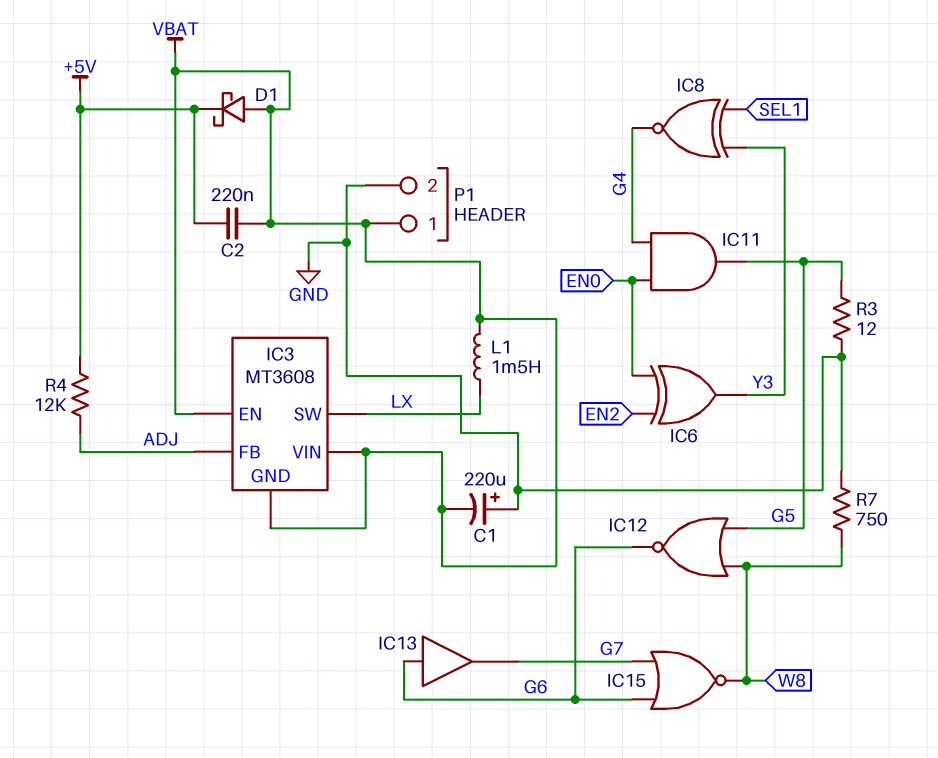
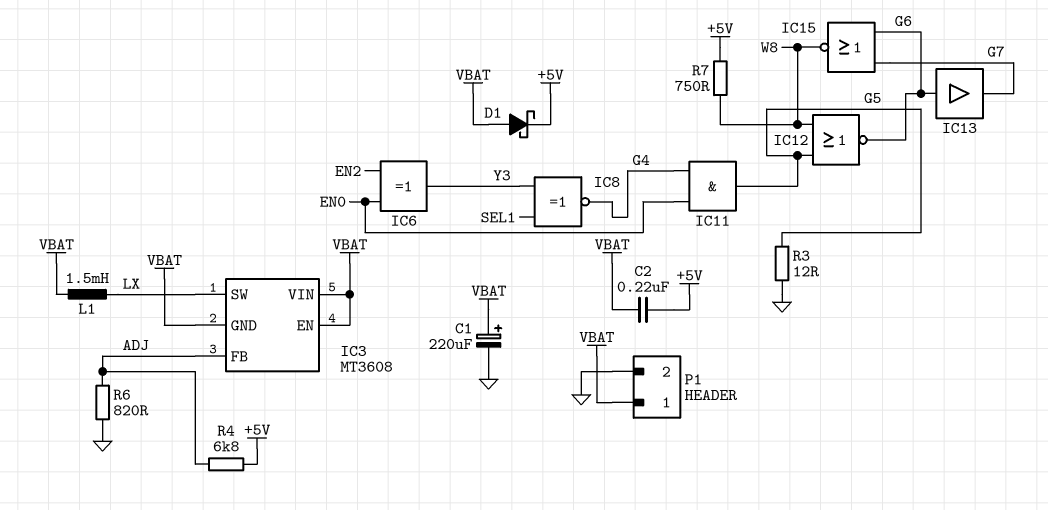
C1: 220uF (plus GND, minus VBAT) -> 220uF (plus VBAT, minus GND)
R4: 12k (+5V, ADJ) -> 6.8k (+5V, ADJ)
R6: none -> 820 (ADJ, GND)
R7: 750 (GND, W8) -> 750 (+5V, W8)

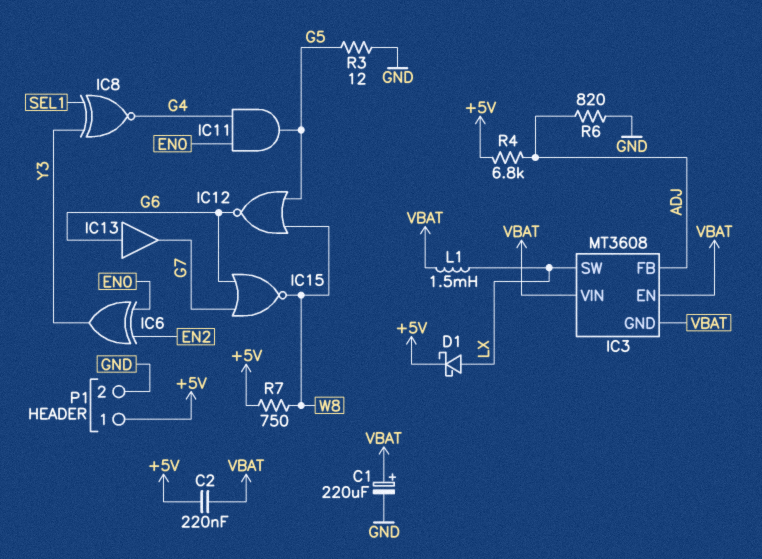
D1: schottky (A VBAT, K +5V) -> schottky (A LX, K +5V)
P1 pin 1: VBAT -> +5V

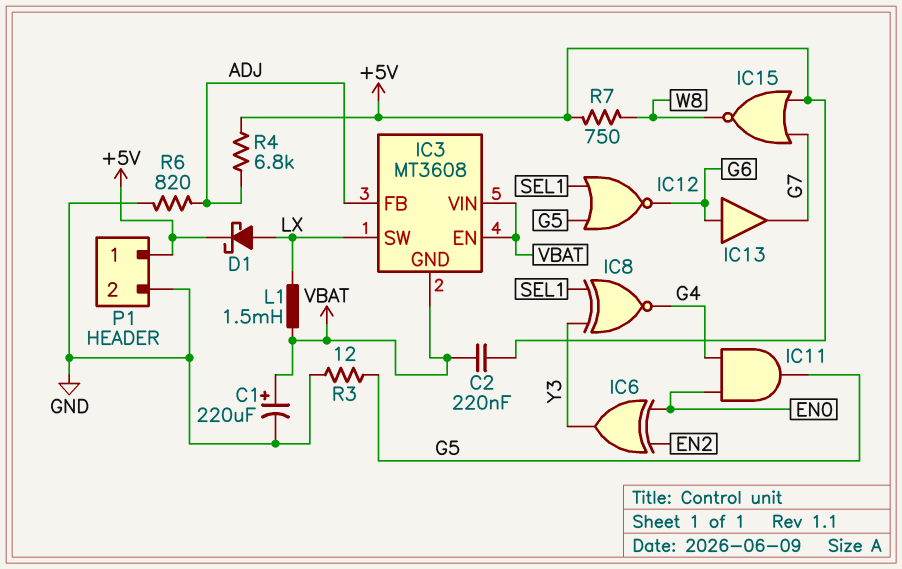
IC12: NOR (in G5, in W8, out G6) -> NOR (in G5, in SEL1, out G6)
IC15: NOR (in G6, in G7, out W8) -> NOR (in +5V, in G7, out W8)

